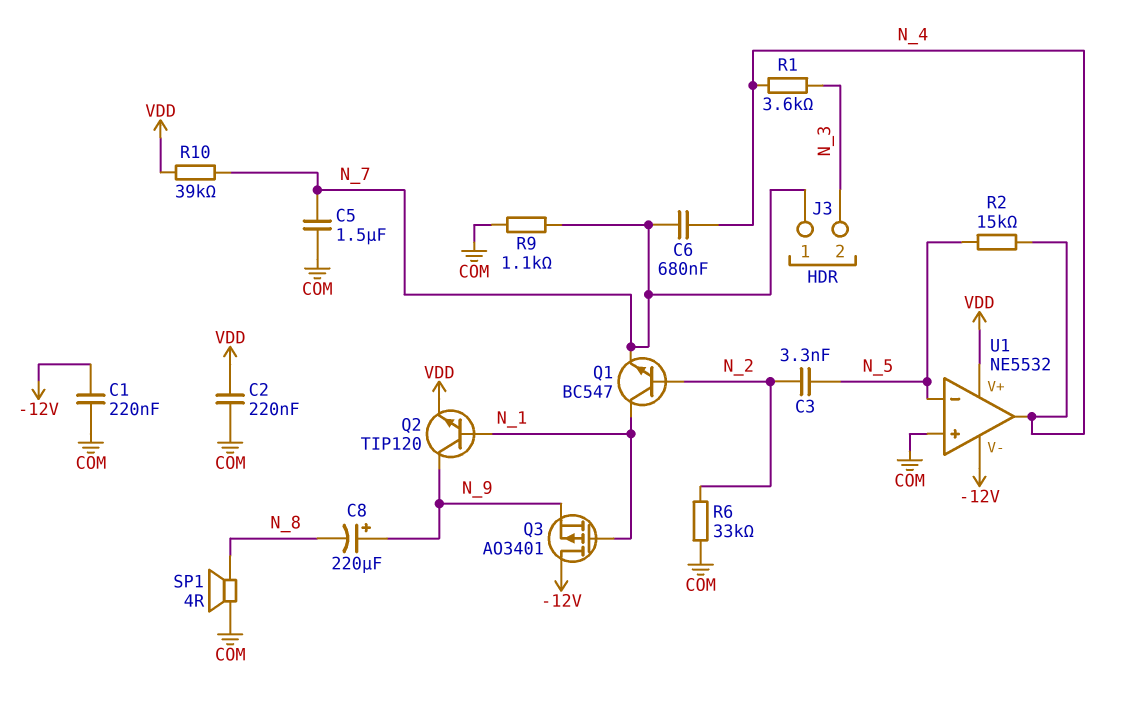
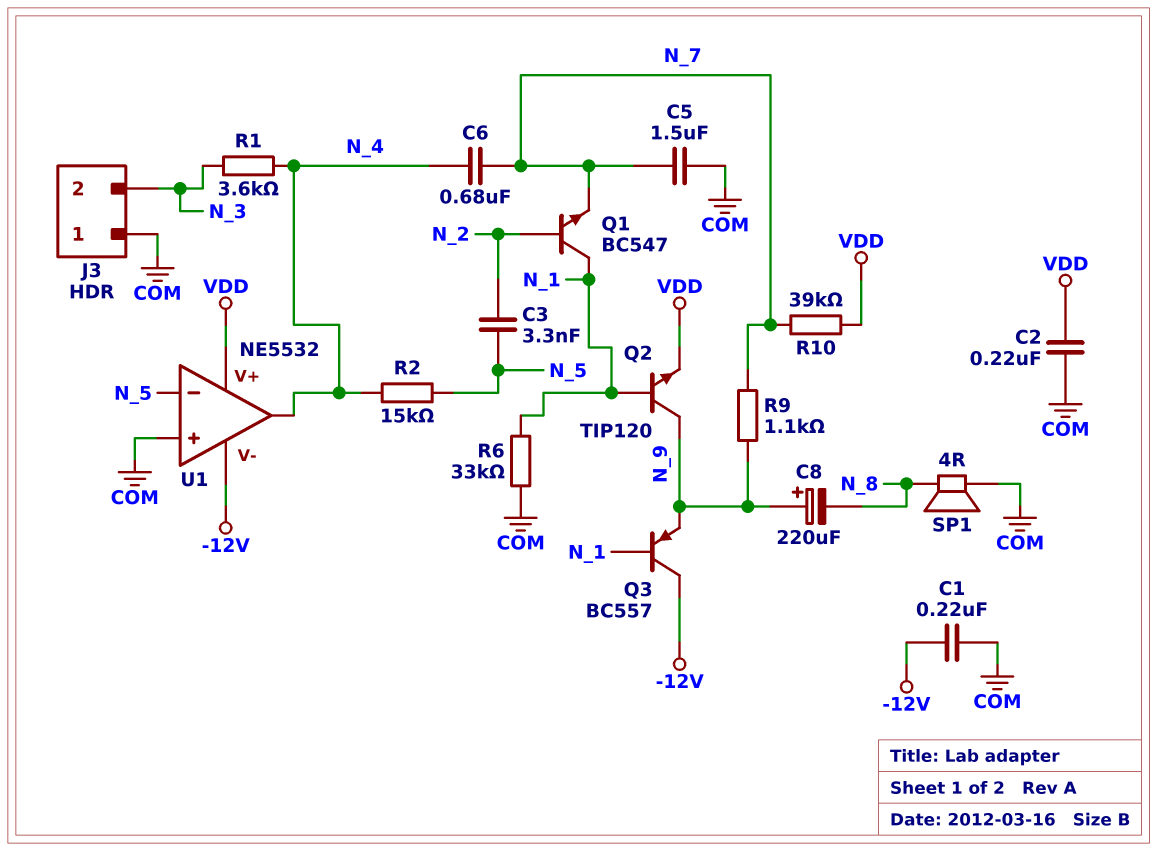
J3 pin 1: N_7 -> COM
Q3: PMOS AO3401 (G N_1, D -12V, S N_9) -> PNP BC557 (B N_1, C -12V, E N_9)
R6: 33k (COM, N_2) -> 33k (COM, N_1)
R9: 1.1k (COM, N_7) -> 1.1k (N_7, N_9)

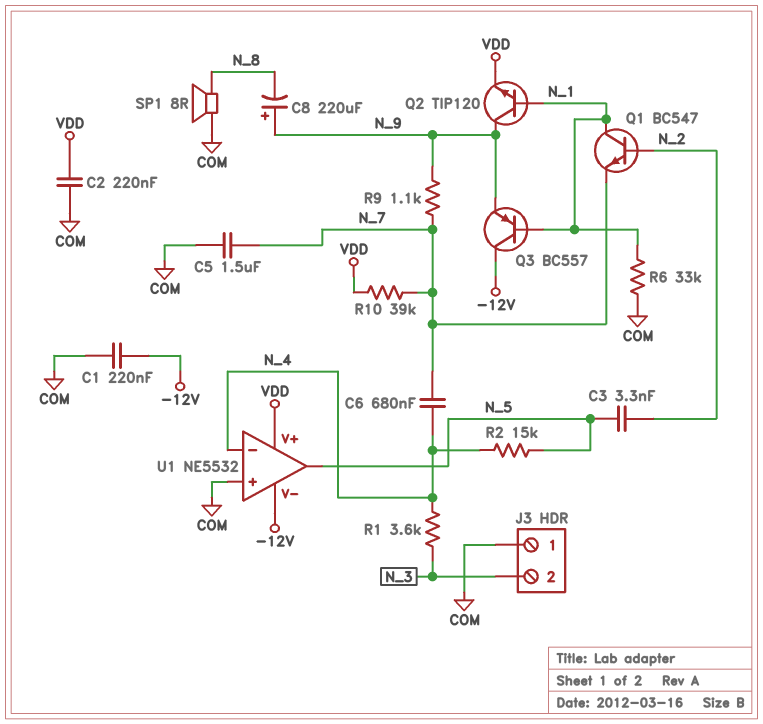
SP1: speaker 4R (COM, N_8) -> speaker 8R (COM, N_8)
U1 pin in-: N_5 -> N_4
U1 pin out: N_4 -> N_5

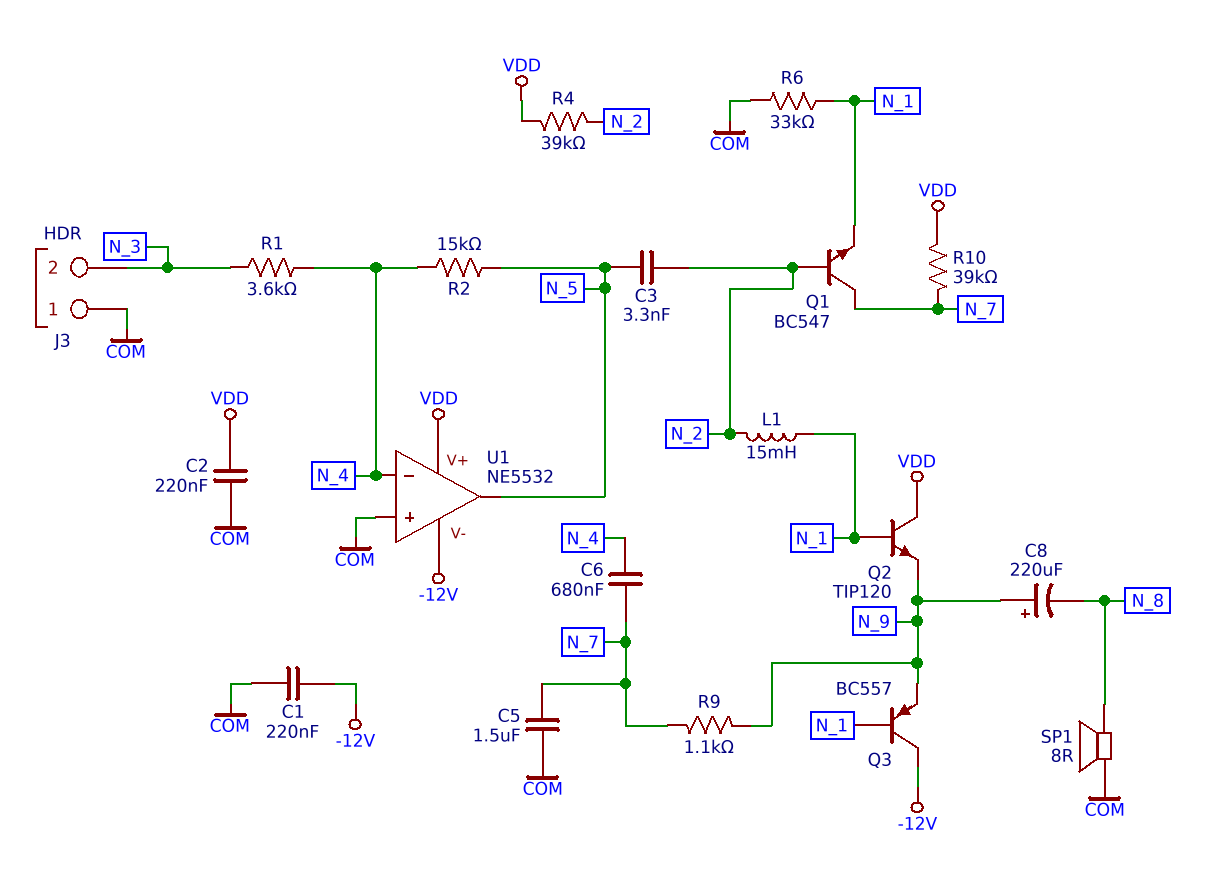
L1: none -> 15mH (N_1, N_2)
Q1: NPN BC547 (B N_2, C N_1, E N_7) -> NPN BC547 (B N_2, C N_7, E N_1)
Q2: NPN TIP120 (B N_1, C N_9, E VDD) -> NPN TIP120 (B N_1, C VDD, E N_9)
R4: none -> 39k (N_2, VDD)

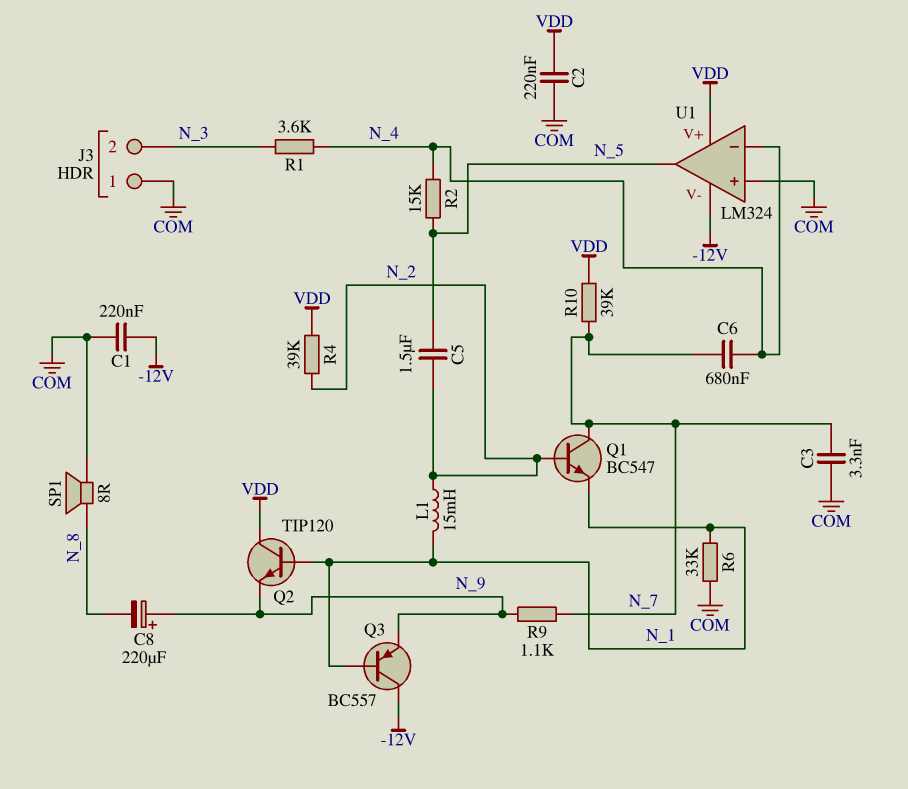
C3: 3.3nF (N_2, N_5) -> 3.3nF (COM, N_7)
C5: 1.5uF (COM, N_7) -> 1.5uF (N_2, N_5)
U1: NE5532 -> LM324

